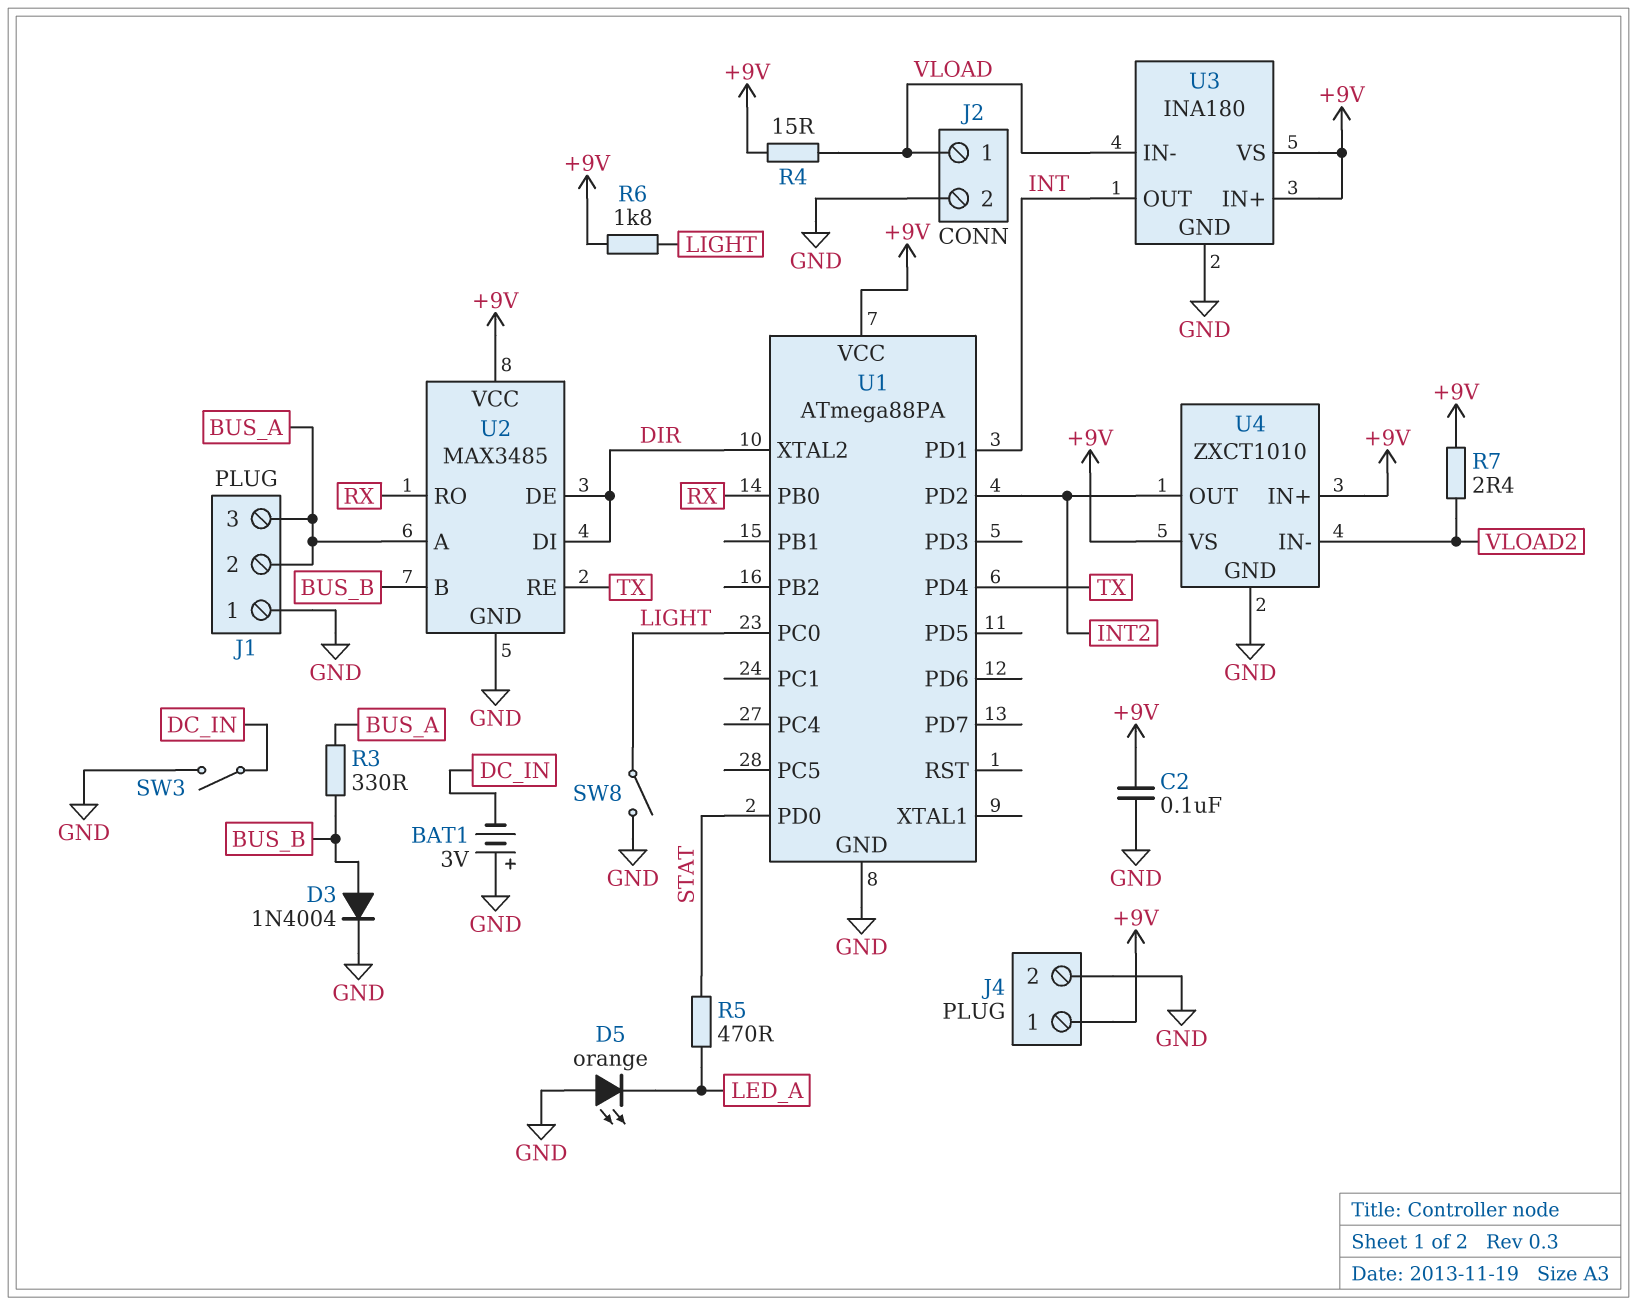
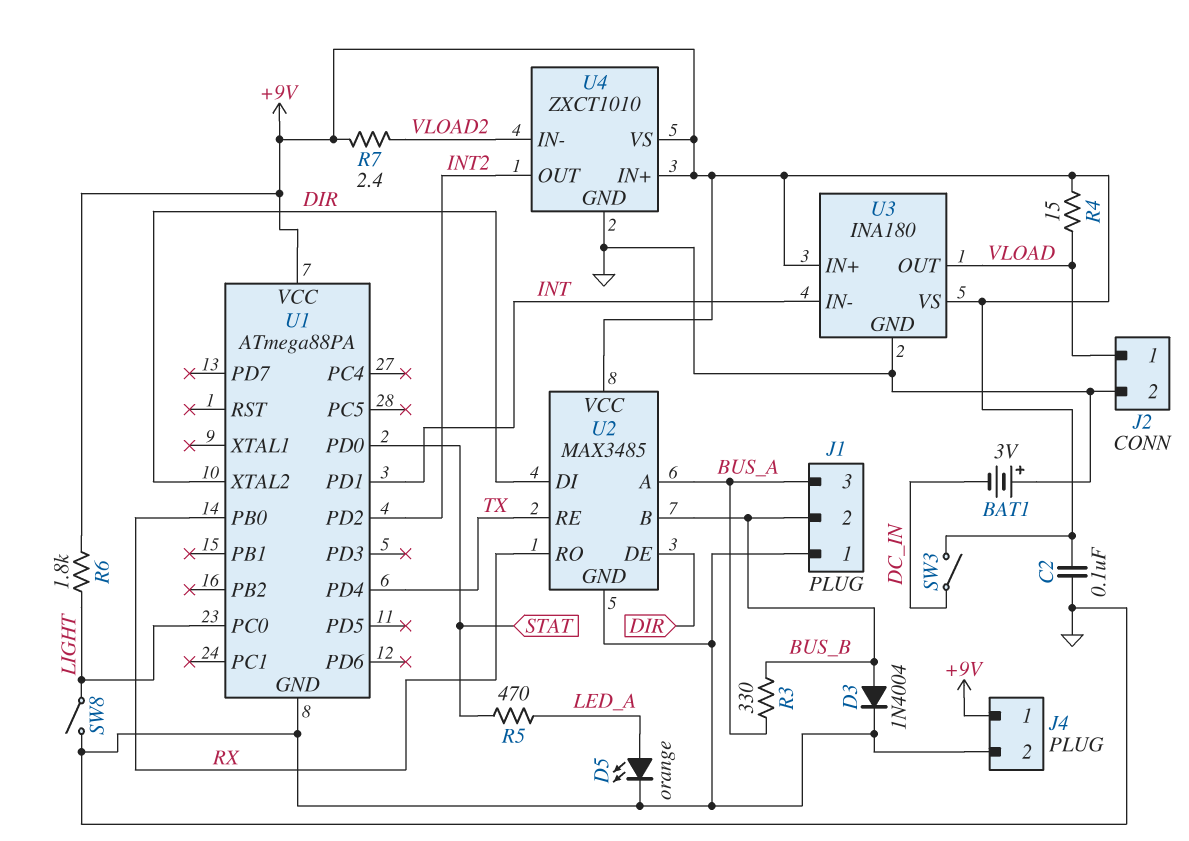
D5: LED orange (A GND, K LED_A) -> LED orange (A LED_A, K GND)
J1 pin 2: BUS_A -> BUS_B
SW3: switch (DC_IN, GND) -> switch (+9V, DC_IN)
U3 pin IN-: VLOAD -> INT
U3 pin OUT: INT -> VLOAD

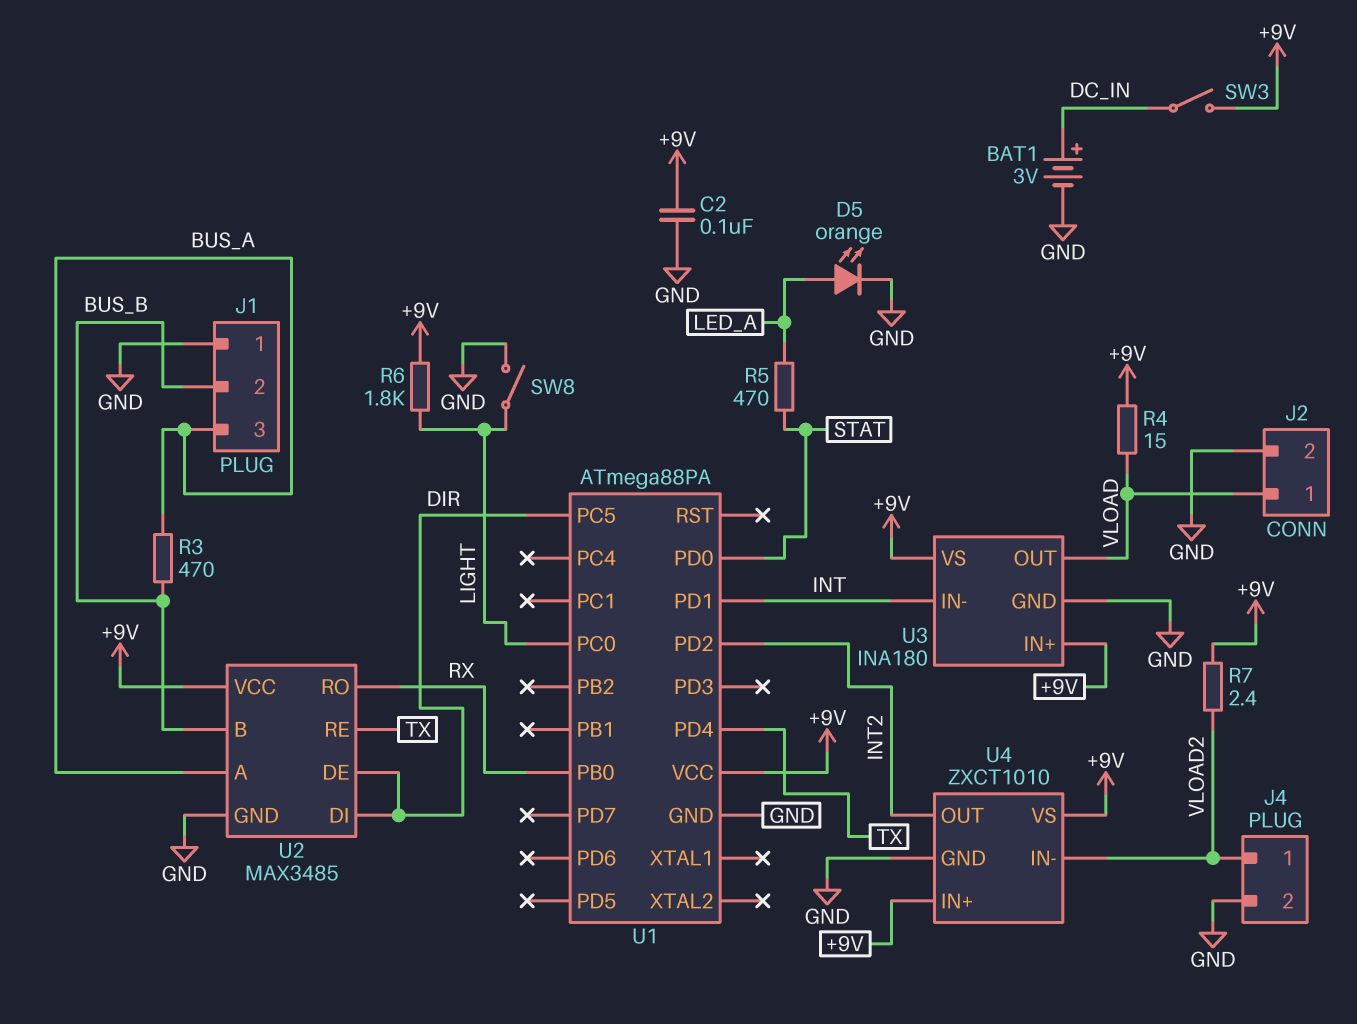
BAT1: 3V (plus GND, minus DC_IN) -> 3V (plus DC_IN, minus GND)
D3: diode 1N4004 (A BUS_B, K GND) -> none
J4 pin 1: +9V -> VLOAD2
R3: 330 (BUS_A, BUS_B) -> 470 (BUS_A, BUS_B)
U1 pin PC5: none -> DIR
U1 pin XTAL2: DIR -> none

